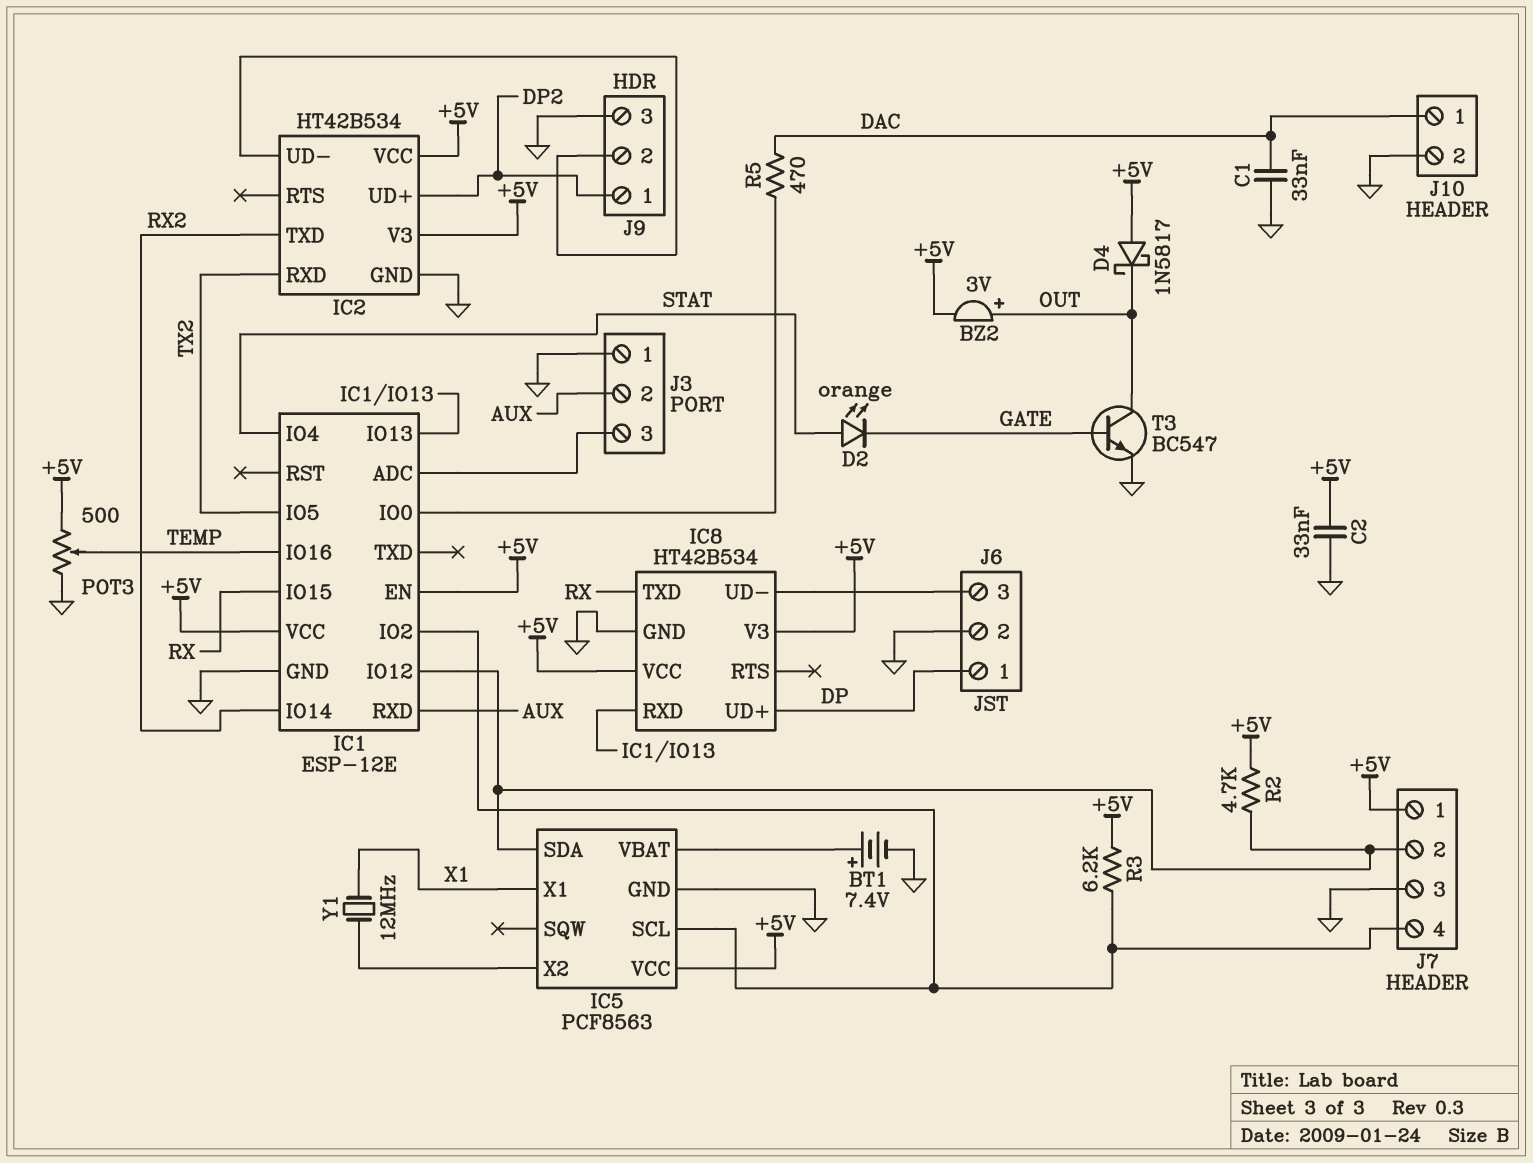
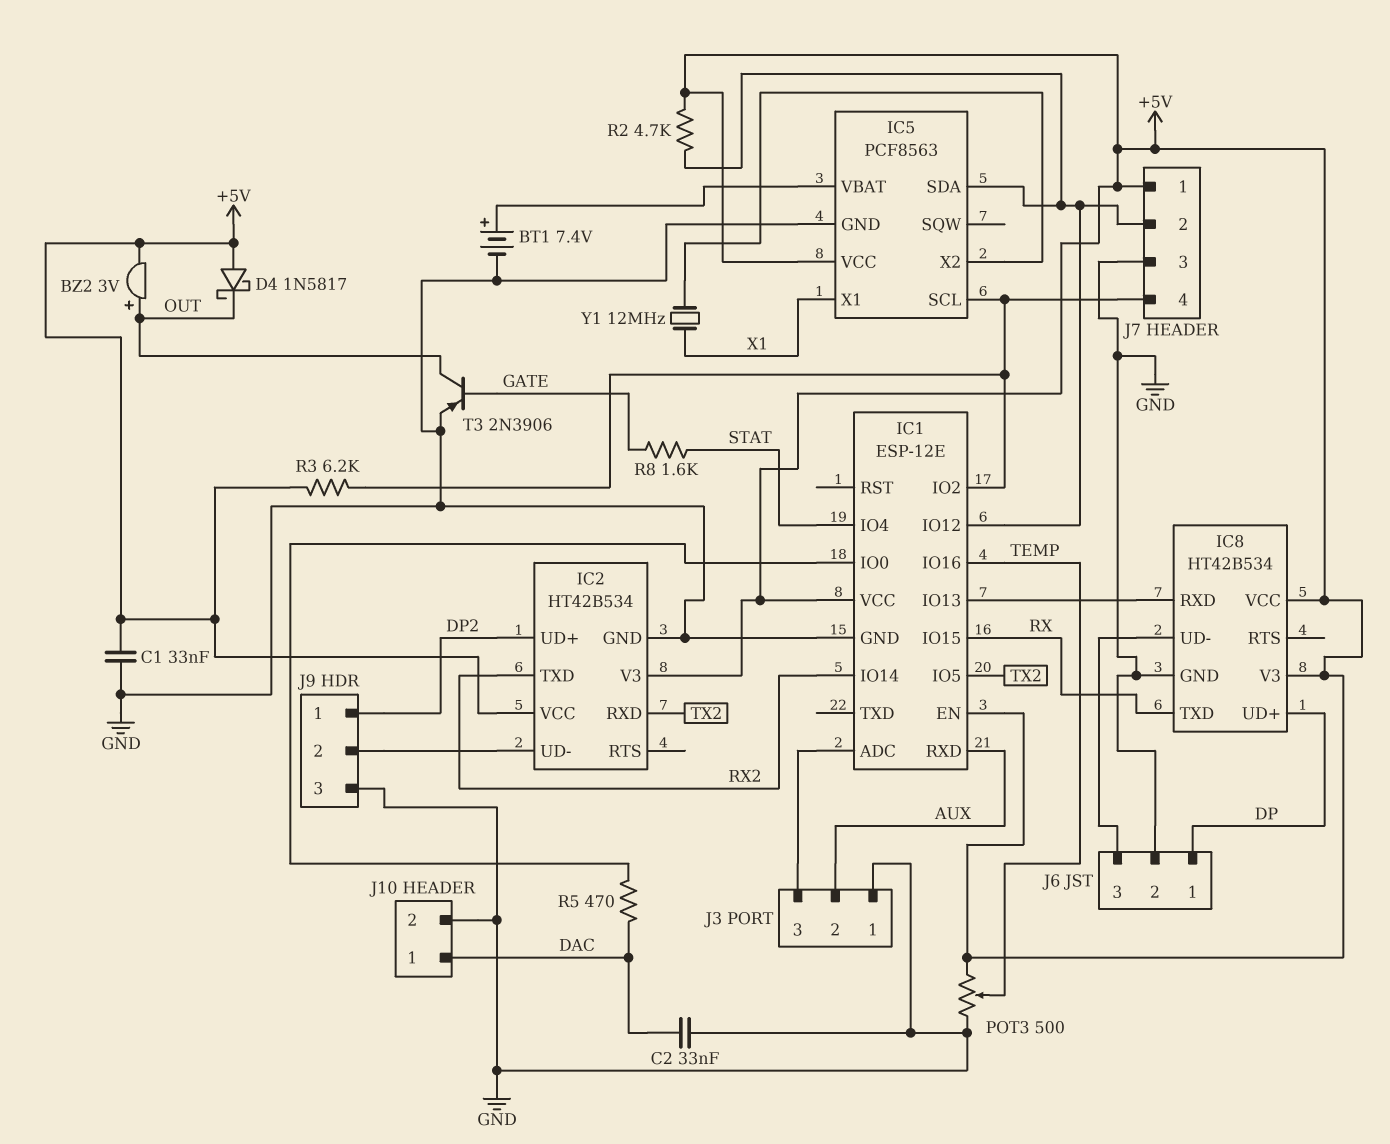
C1: 33nF (DAC, GND) -> 33nF (+5V, GND)
C2: 33nF (+5V, GND) -> 33nF (DAC, GND)
D2: LED orange (A STAT, K GATE) -> none
R8: none -> 1.6k (GATE, STAT)
T3: NPN BC547 (B GATE, C OUT, E GND) -> PNP 2N3906 (B GATE, C OUT, E GND)

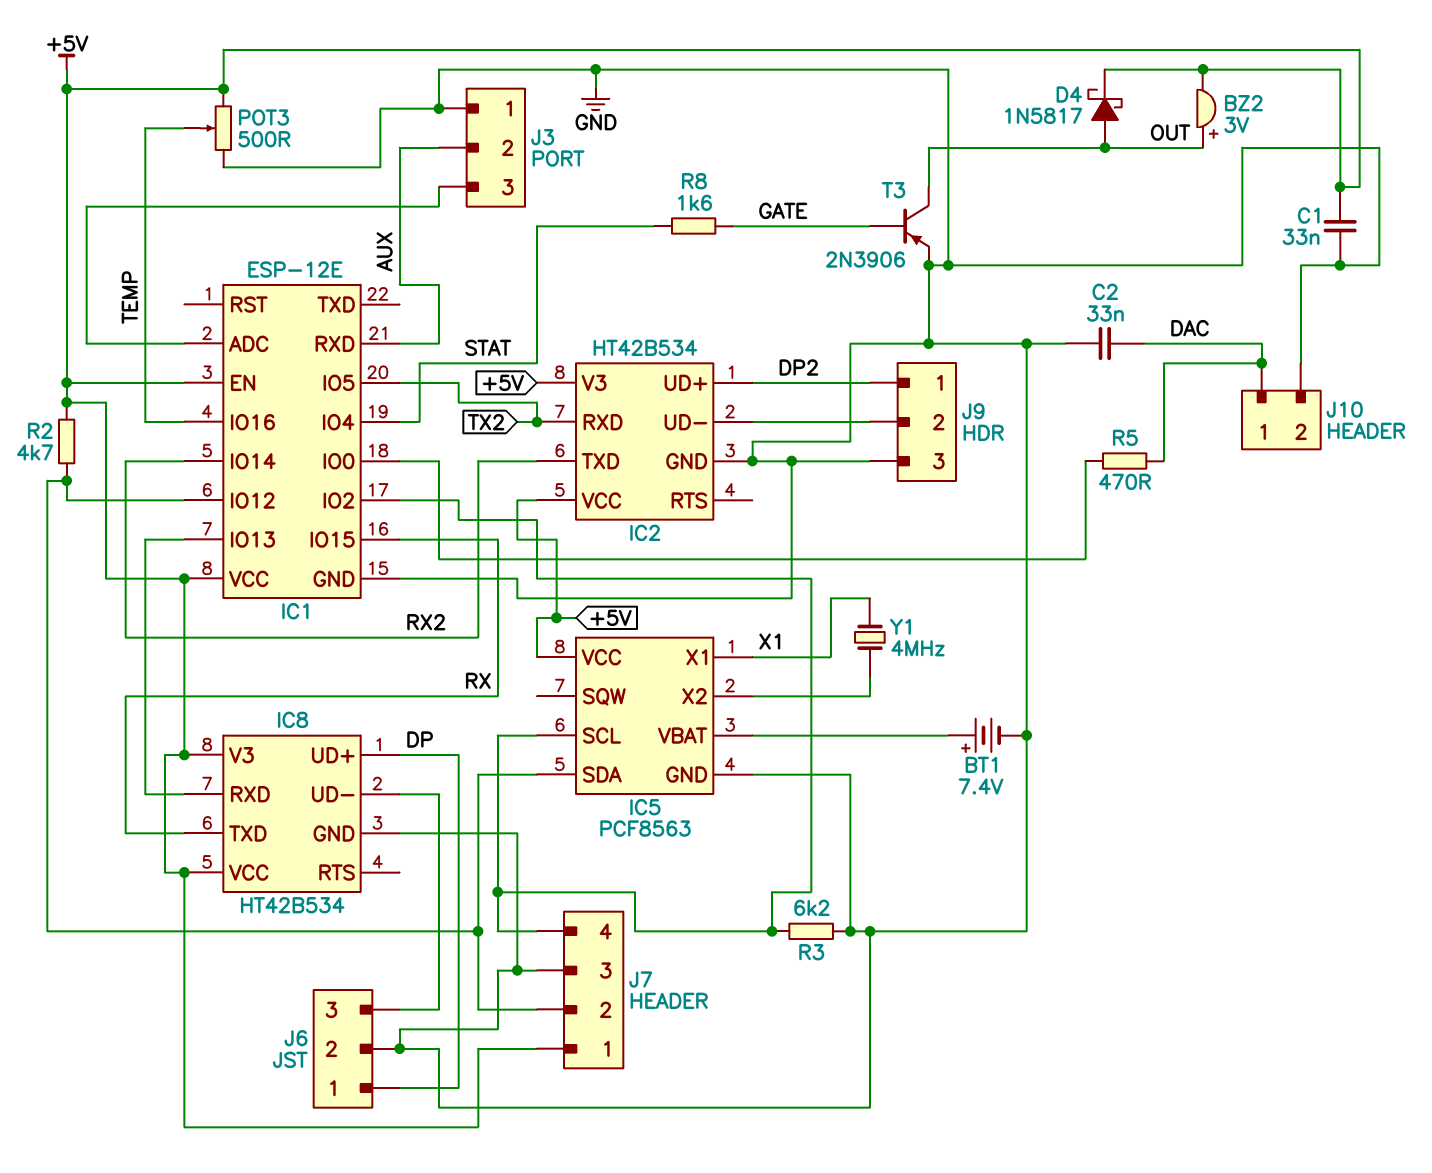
D4: schottky 1N5817 (A +5V, K OUT) -> schottky 1N5817 (A OUT, K +5V)
R3: 6.2k (+5V, IC1/IO2) -> 6.2k (GND, IC1/IO2)
Y1: 12MHz (IC5/X2, X1) -> 4MHz (IC5/X2, X1)

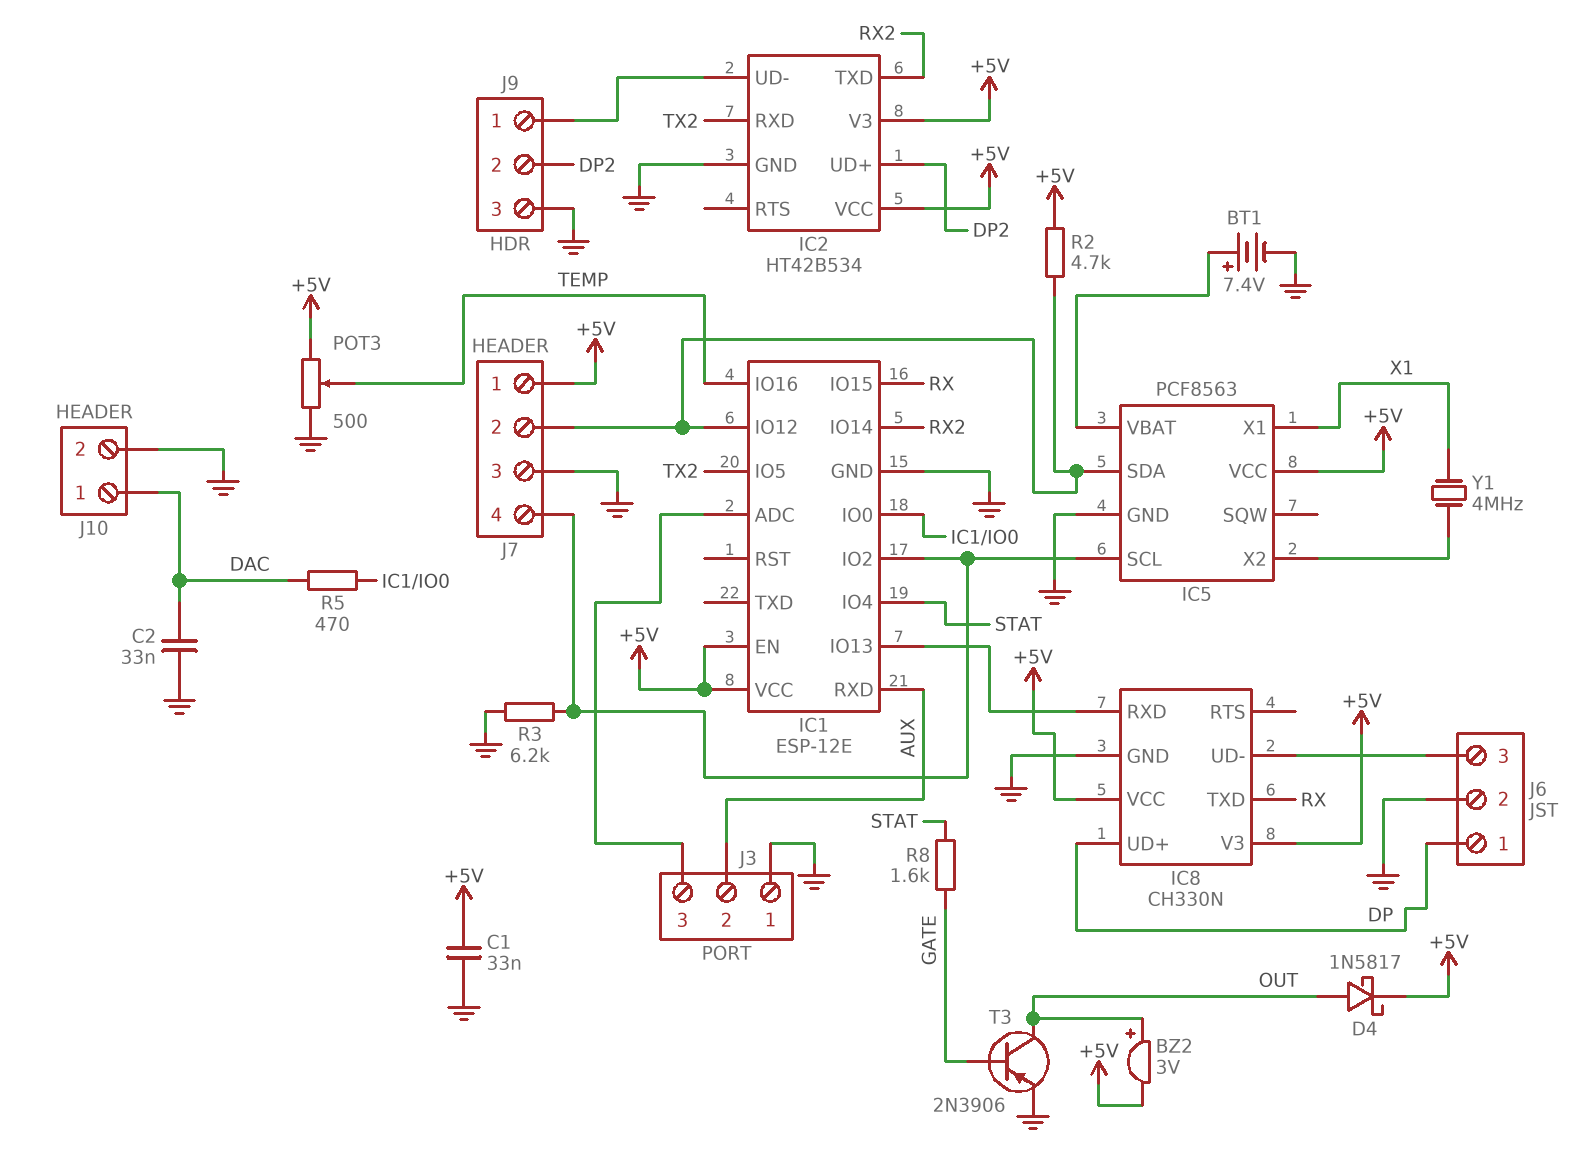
IC8: HT42B534 -> CH330N
J9 pin 1: DP2 -> IC2/UD-
J9 pin 2: IC2/UD- -> DP2

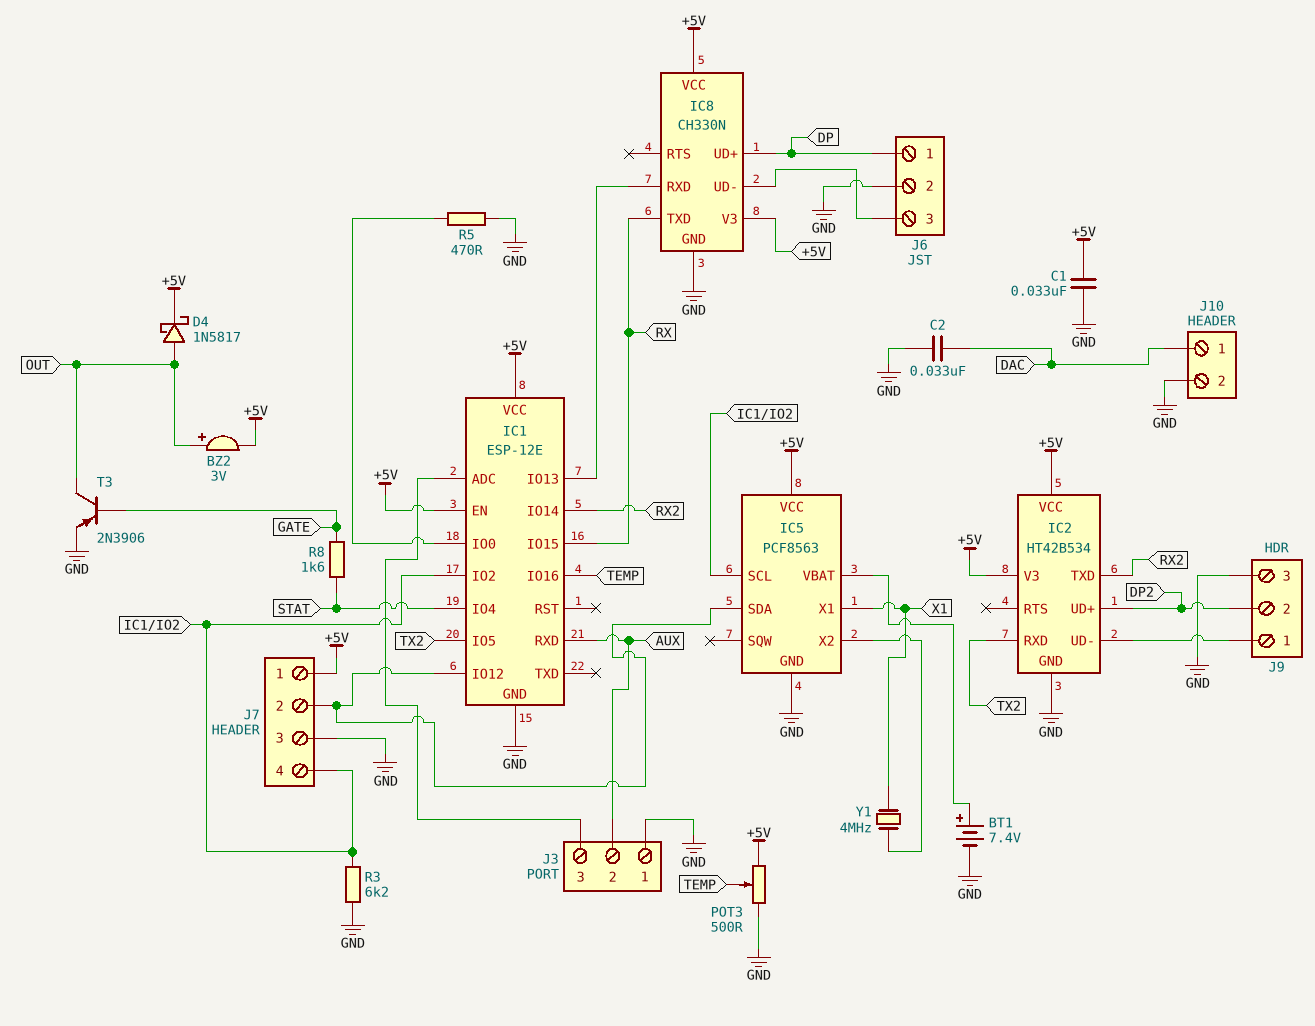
R2: 4.7k (+5V, IC1/IO12) -> none
R5: 470 (DAC, IC1/IO0) -> 470 (GND, IC1/IO0)

